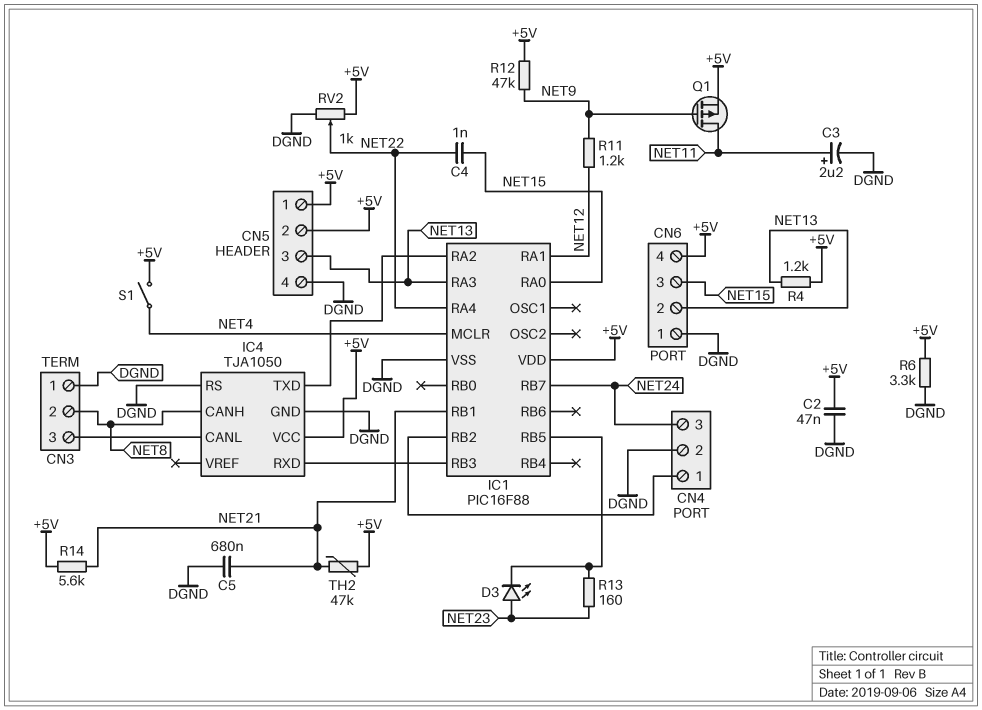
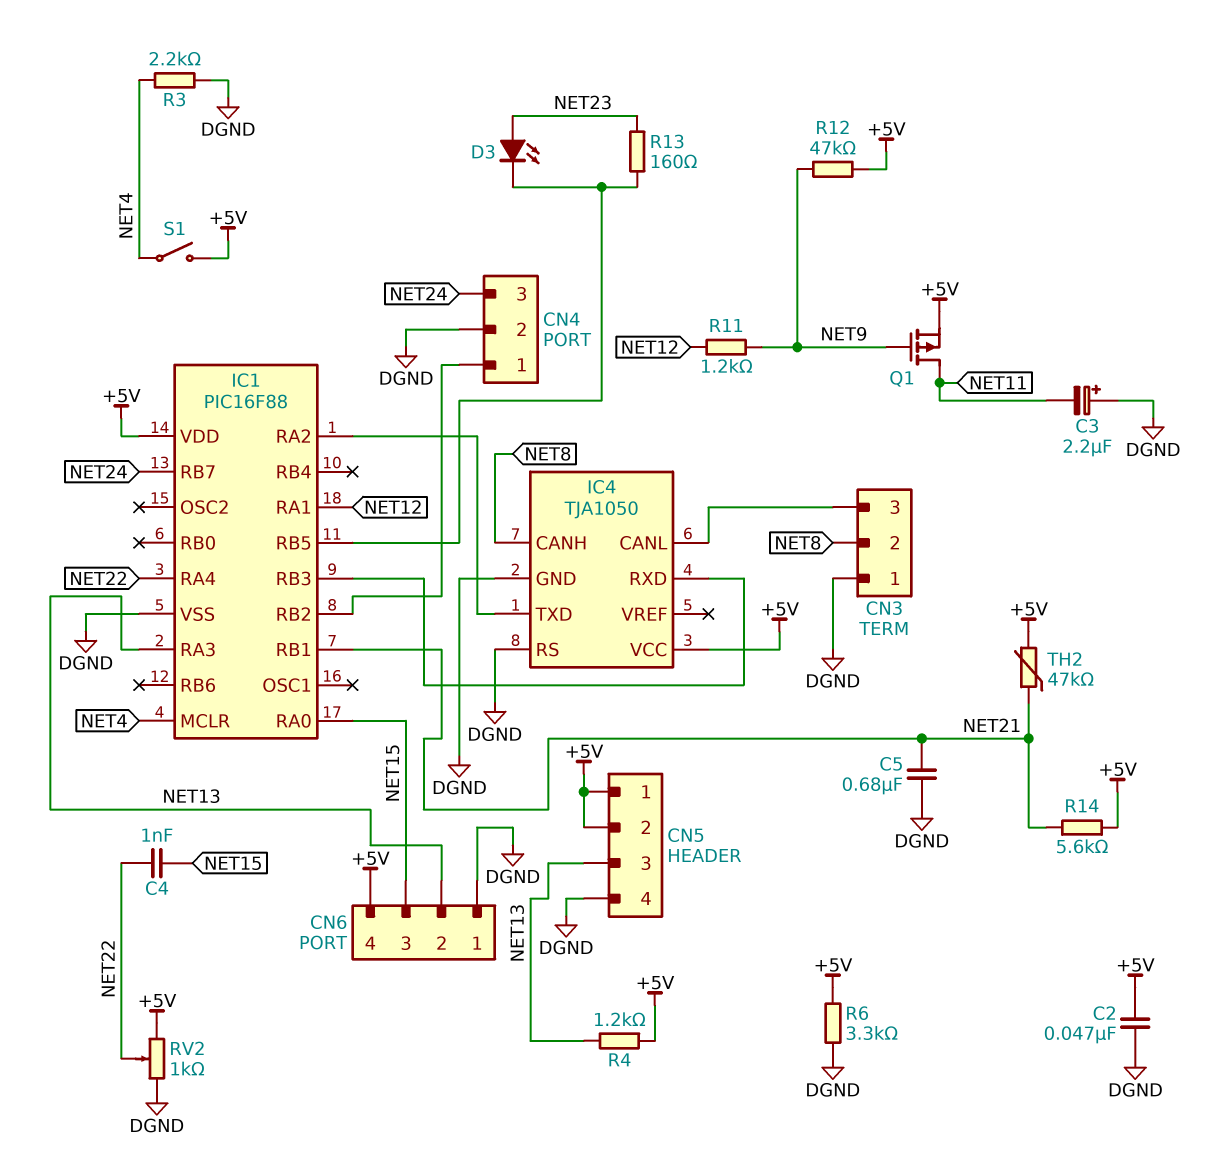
C3: 2.2uF (plus NET11, minus DGND) -> 2.2uF (plus DGND, minus NET11)
R3: none -> 2.2k (DGND, NET4)

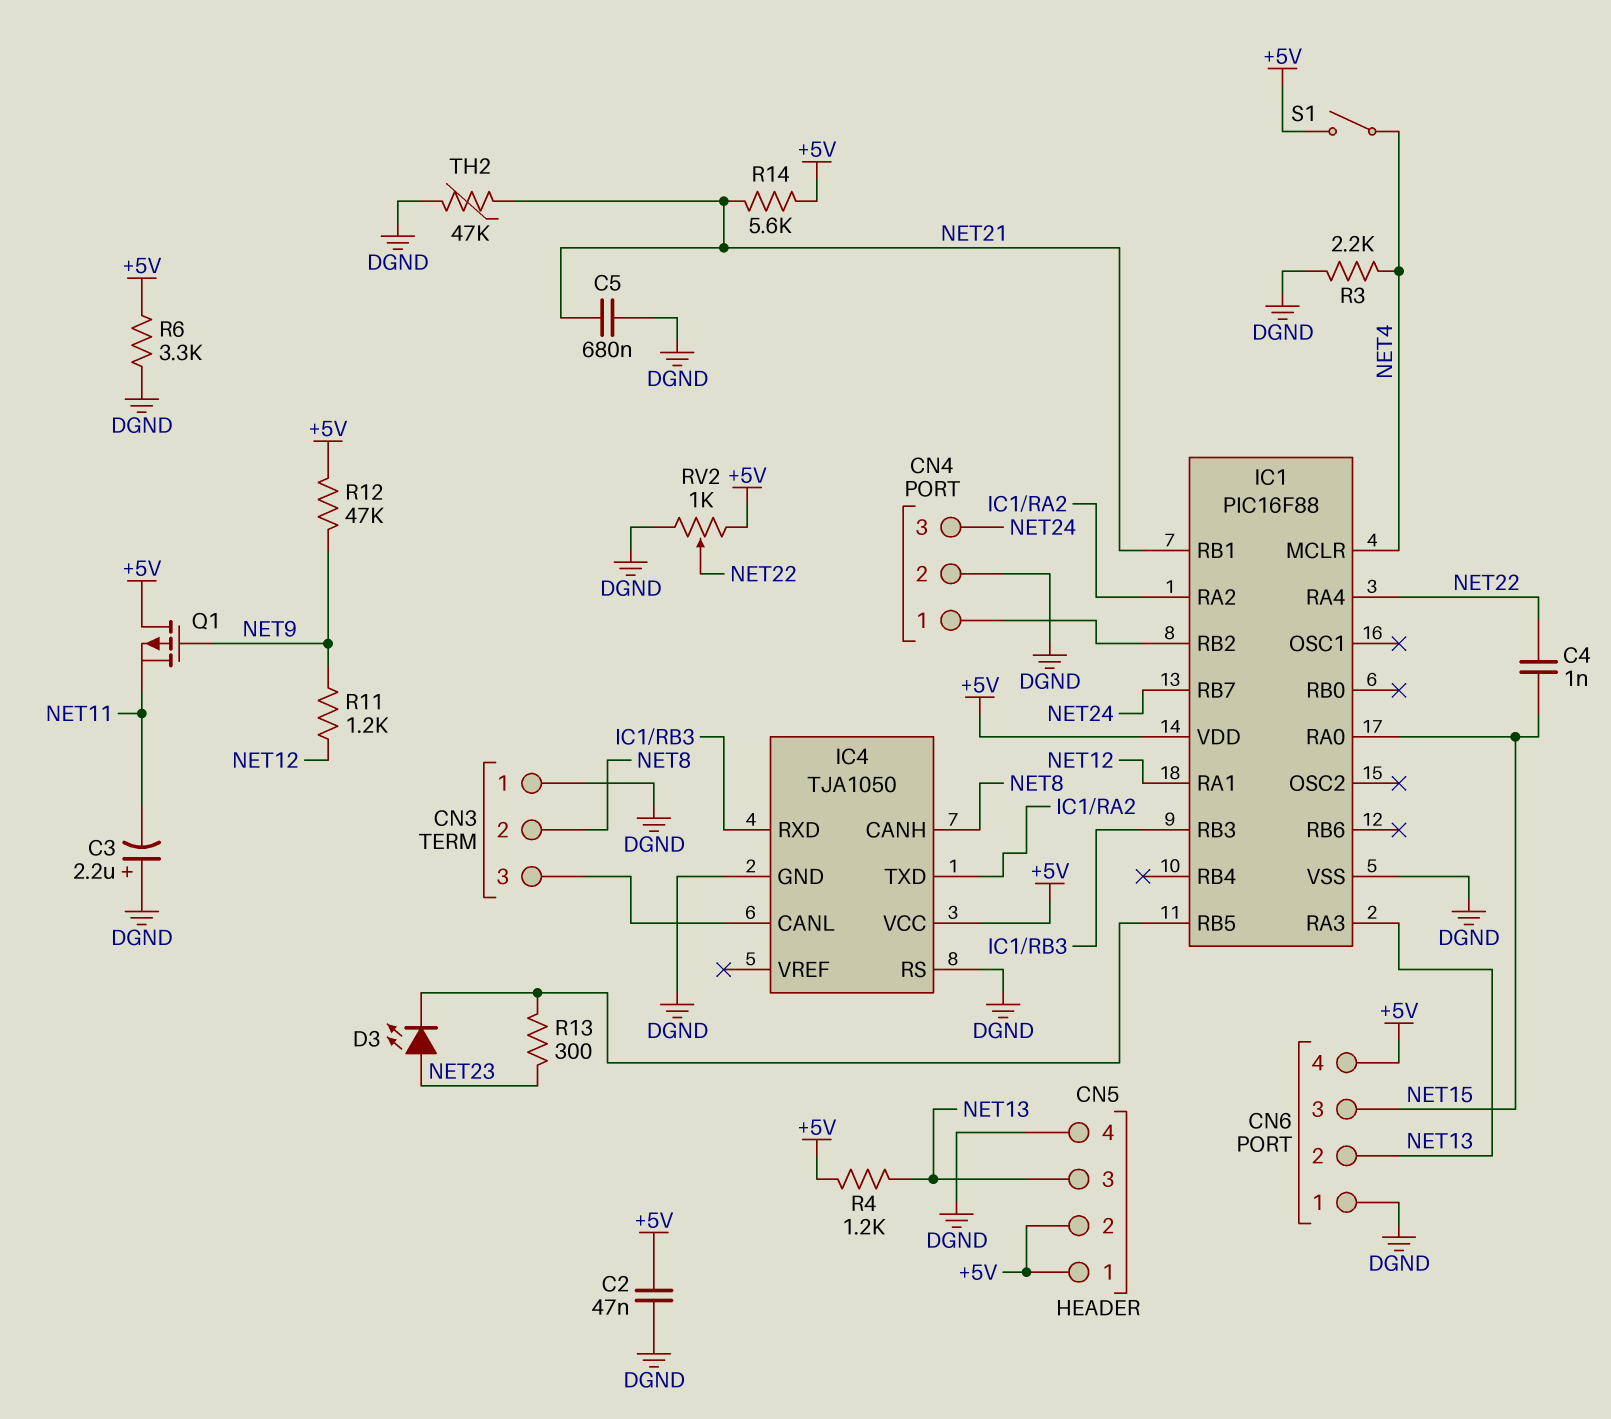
Q1: PMOS (G NET9, D NET11, S +5V) -> PMOS (G NET9, D +5V, S NET11)
R13: 160 (IC1/RB5, NET23) -> 300 (IC1/RB5, NET23)
TH2: 47k (+5V, NET21) -> 47k (DGND, NET21)

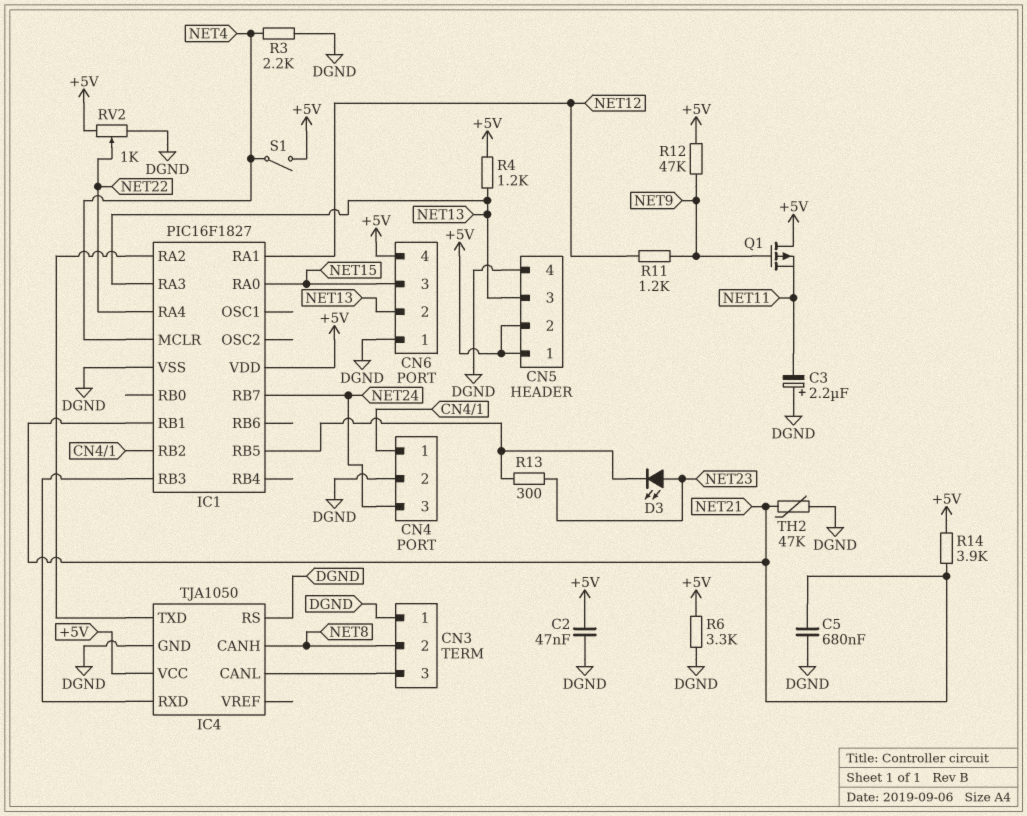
C4: 1nF (NET15, NET22) -> none
IC1: PIC16F88 -> PIC16F1827
R14: 5.6k (+5V, NET21) -> 3.9k (+5V, NET21)

